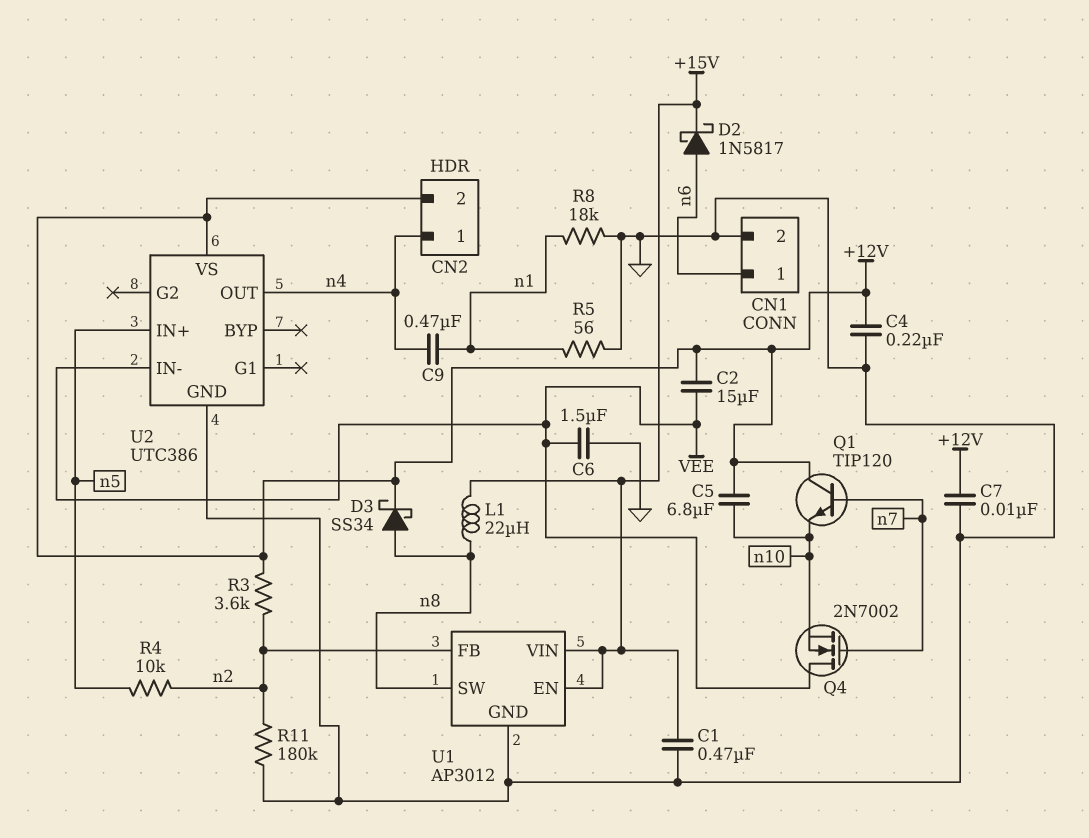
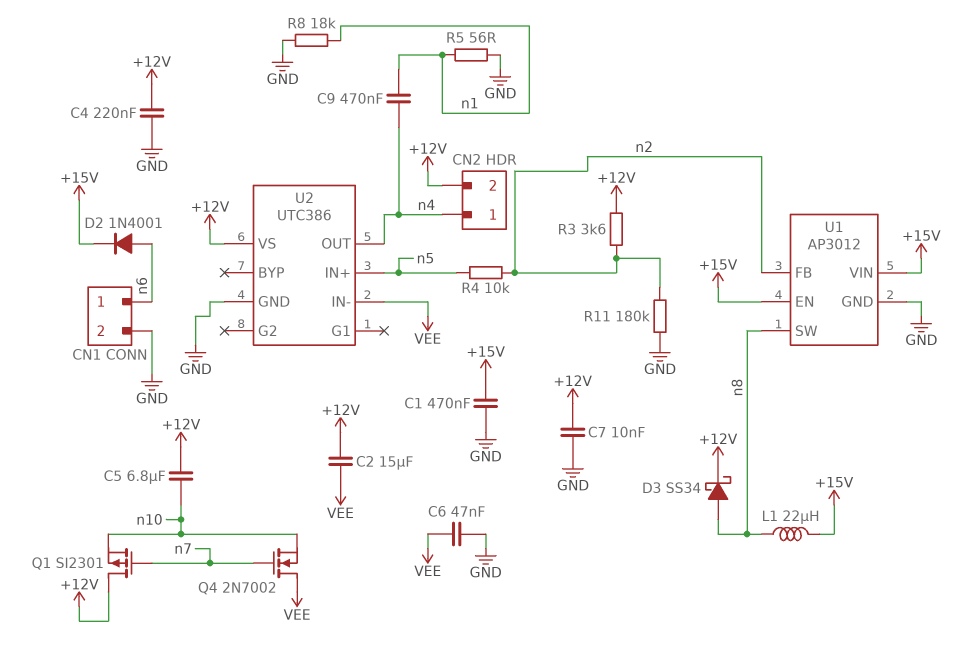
C6: 1.5uF (GND, VEE) -> 47nF (GND, VEE)
D2: schottky 1N5817 (A n6, K +15V) -> diode 1N4001 (A n6, K +15V)
Q1: NPN TIP120 (B n7, C +12V, E n10) -> PMOS SI2301 (G n7, D +12V, S n10)

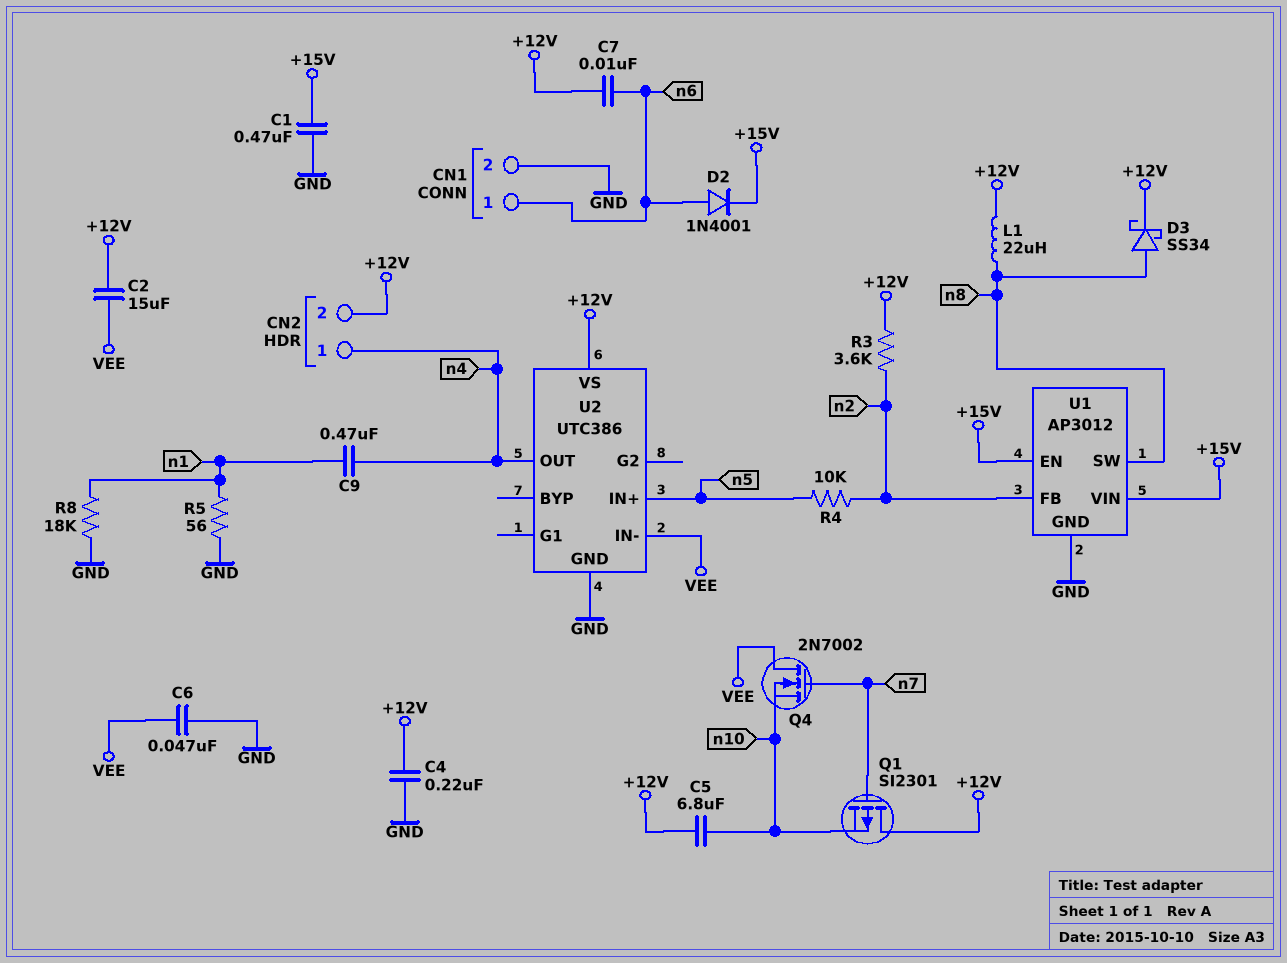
C7: 10nF (+12V, GND) -> 10nF (+12V, n6)
L1: 22uH (+15V, n8) -> 22uH (+12V, n8)
R11: 180k (GND, n2) -> none

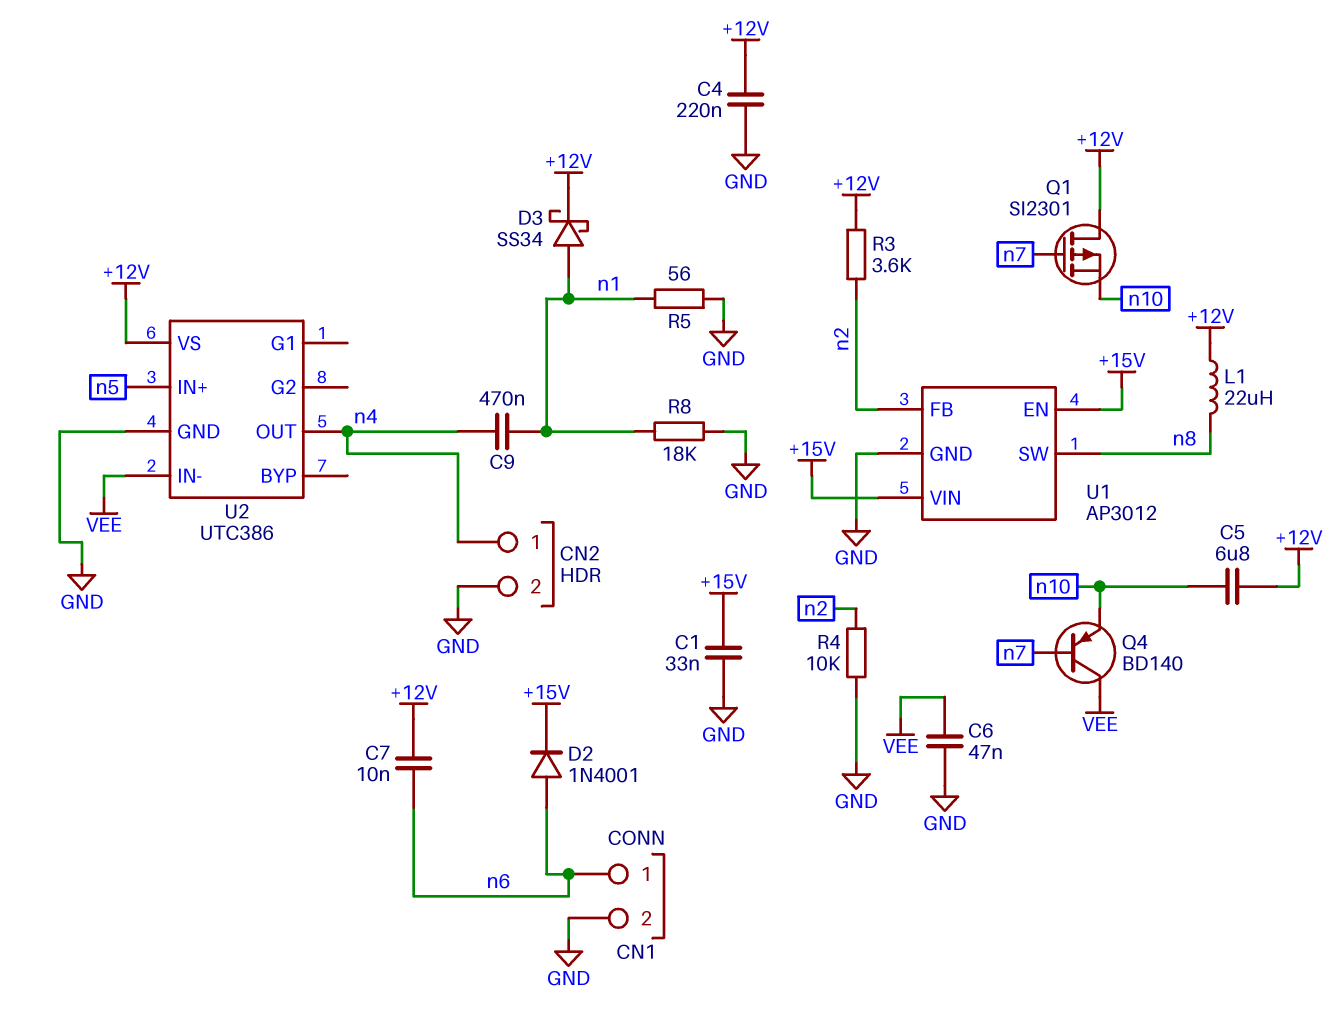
C1: 470nF (+15V, GND) -> 33nF (+15V, GND)
C2: 15uF (+12V, VEE) -> none
CN2 pin 2: +12V -> GND
D3: schottky SS34 (A n8, K +12V) -> schottky SS34 (A n1, K +12V)
Q4: NMOS 2N7002 (G n7, D VEE, S n10) -> PNP BD140 (B n7, C VEE, E n10)
R4: 10k (n2, n5) -> 10k (GND, n2)

